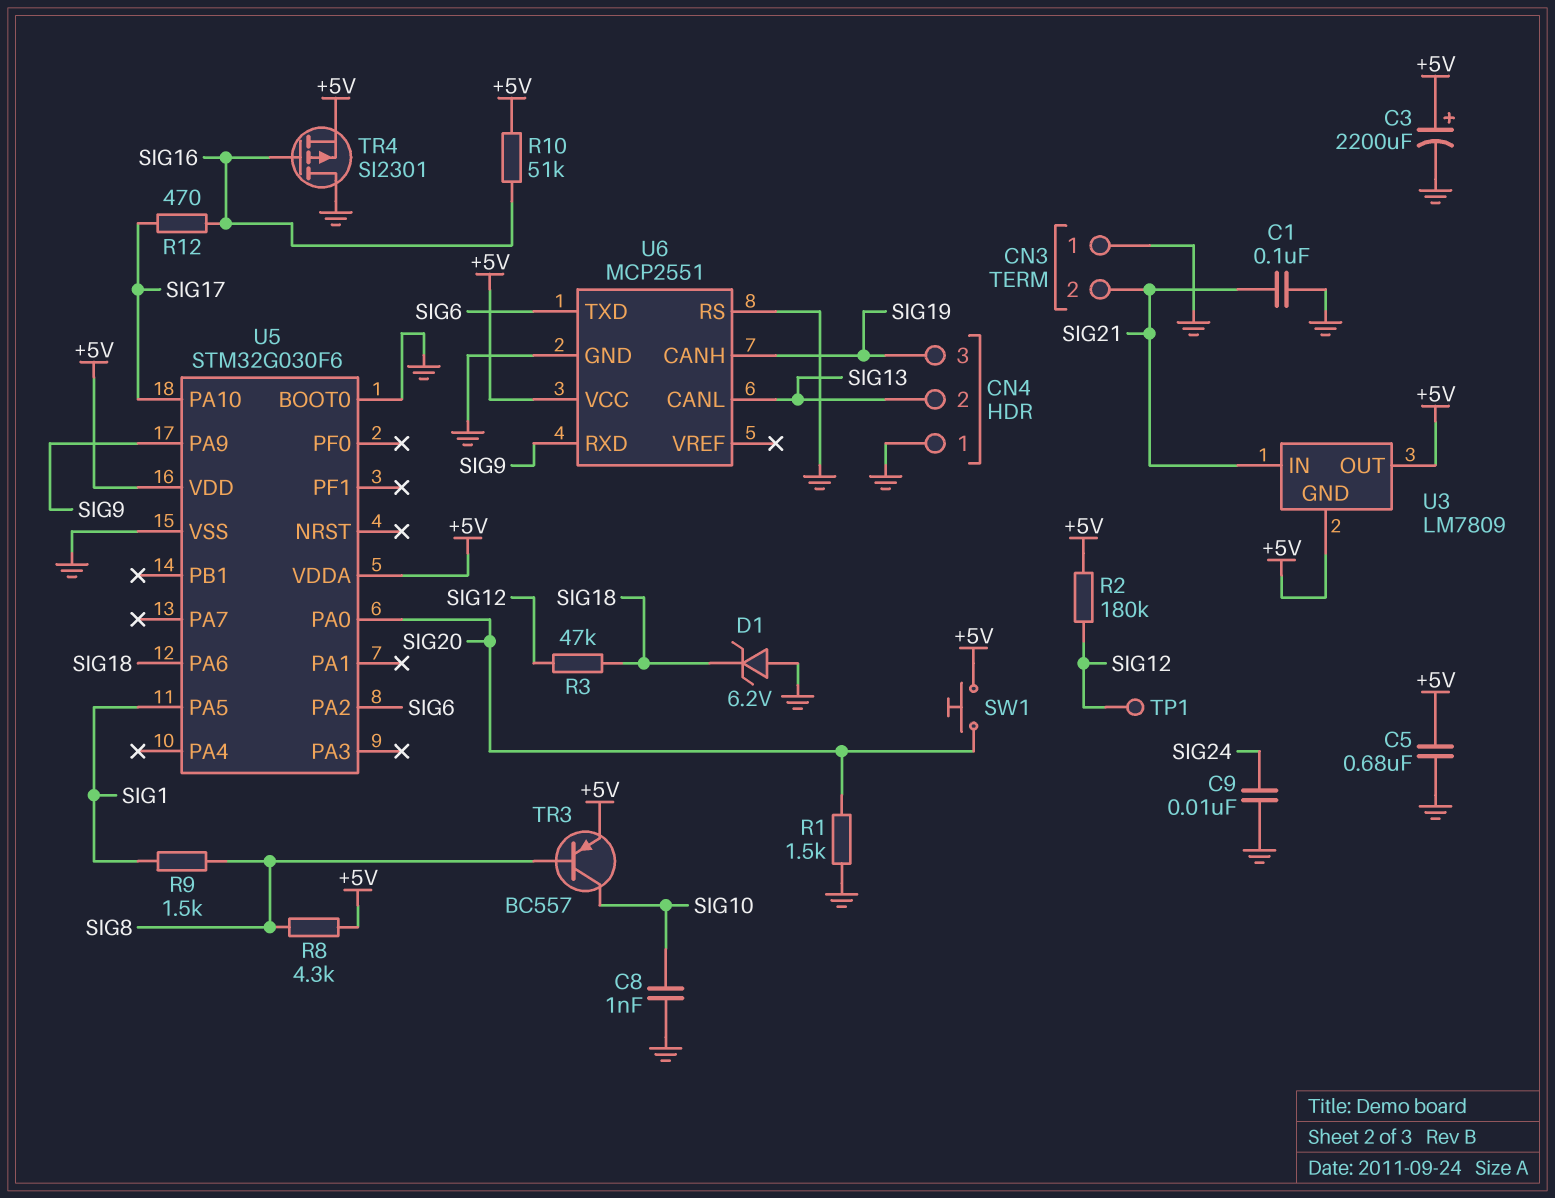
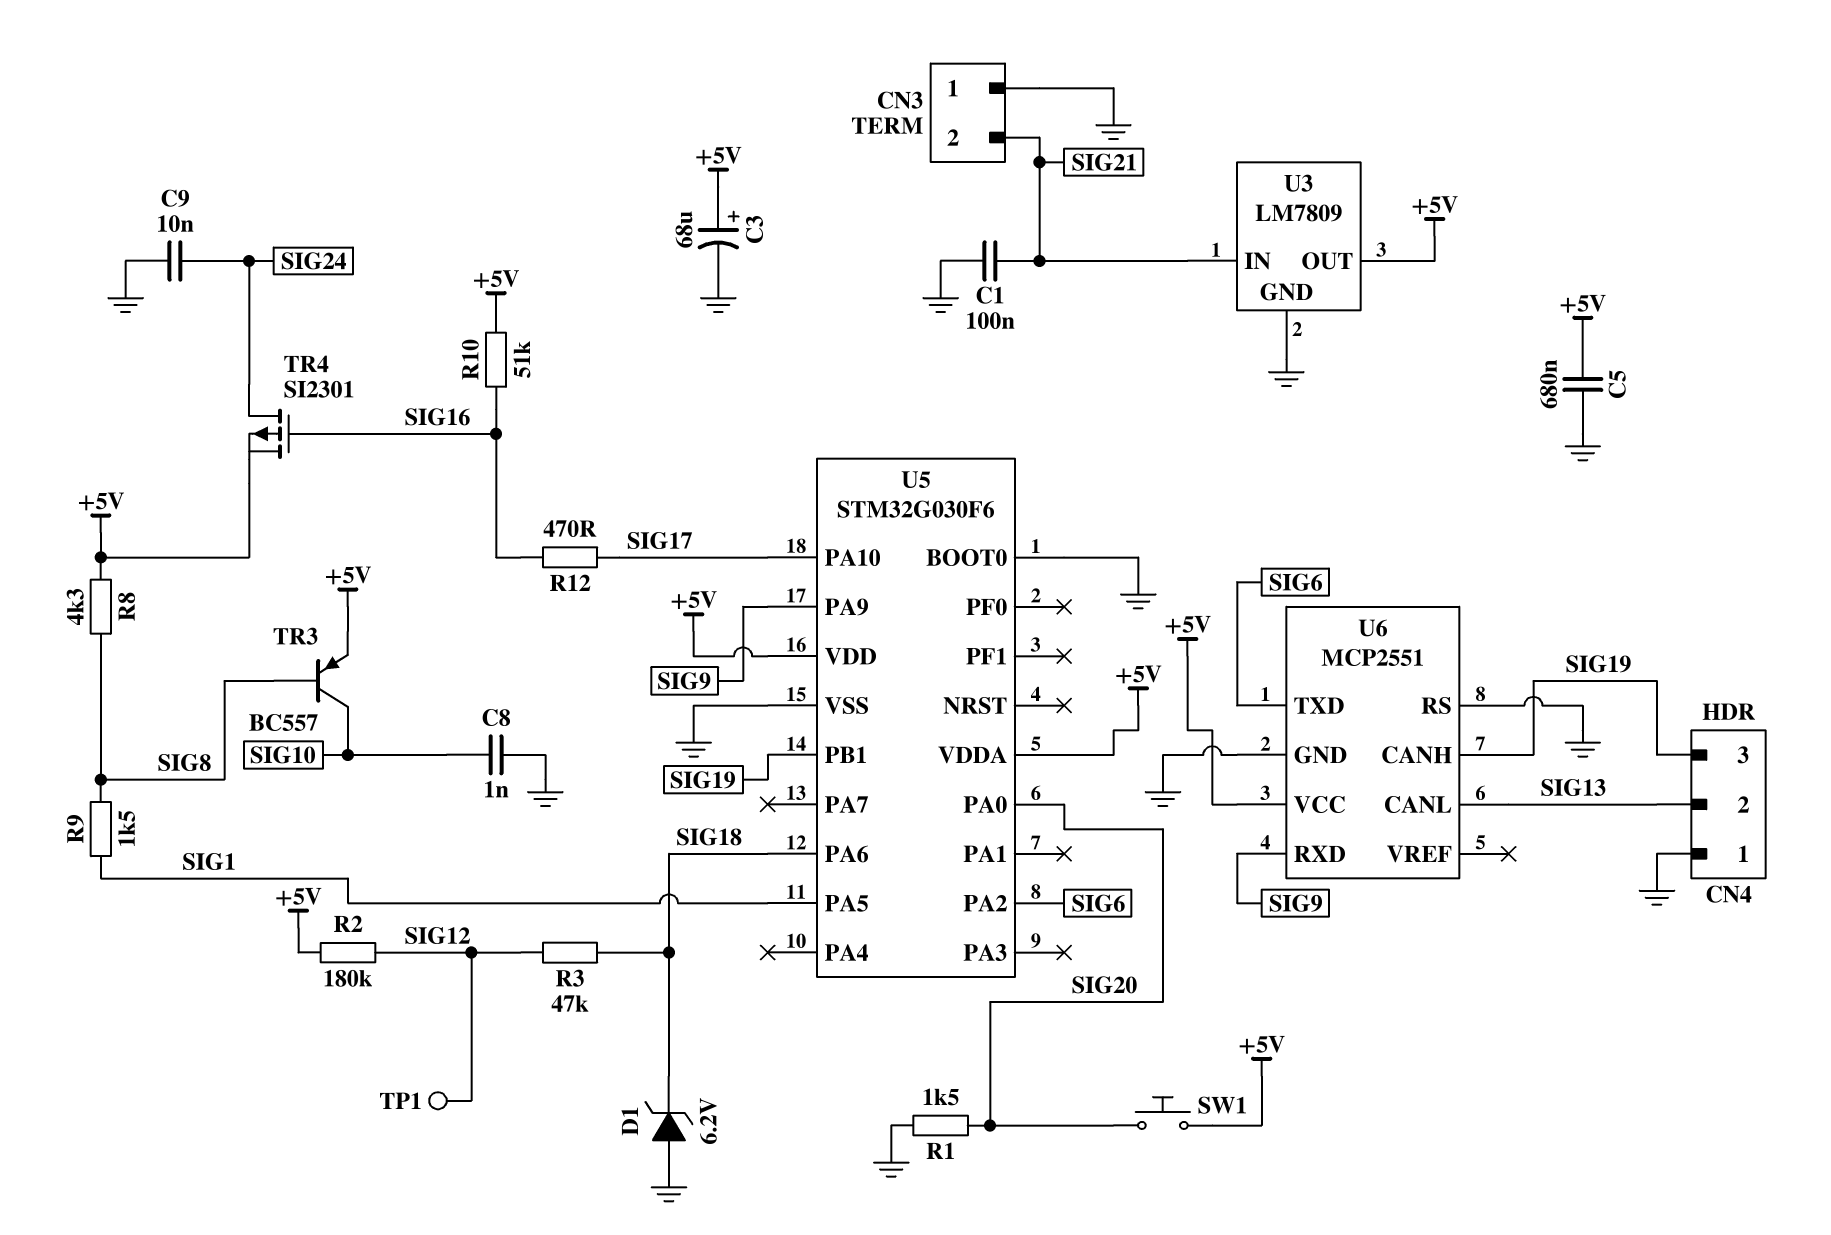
C3: 2200uF (plus +5V, minus GND) -> 68uF (plus +5V, minus GND)
TR4: PMOS SI2301 (G SIG16, D GND, S +5V) -> PMOS SI2301 (G SIG16, D SIG24, S +5V)
U3 pin GND: +5V -> GND
U5 pin PB1: none -> SIG19

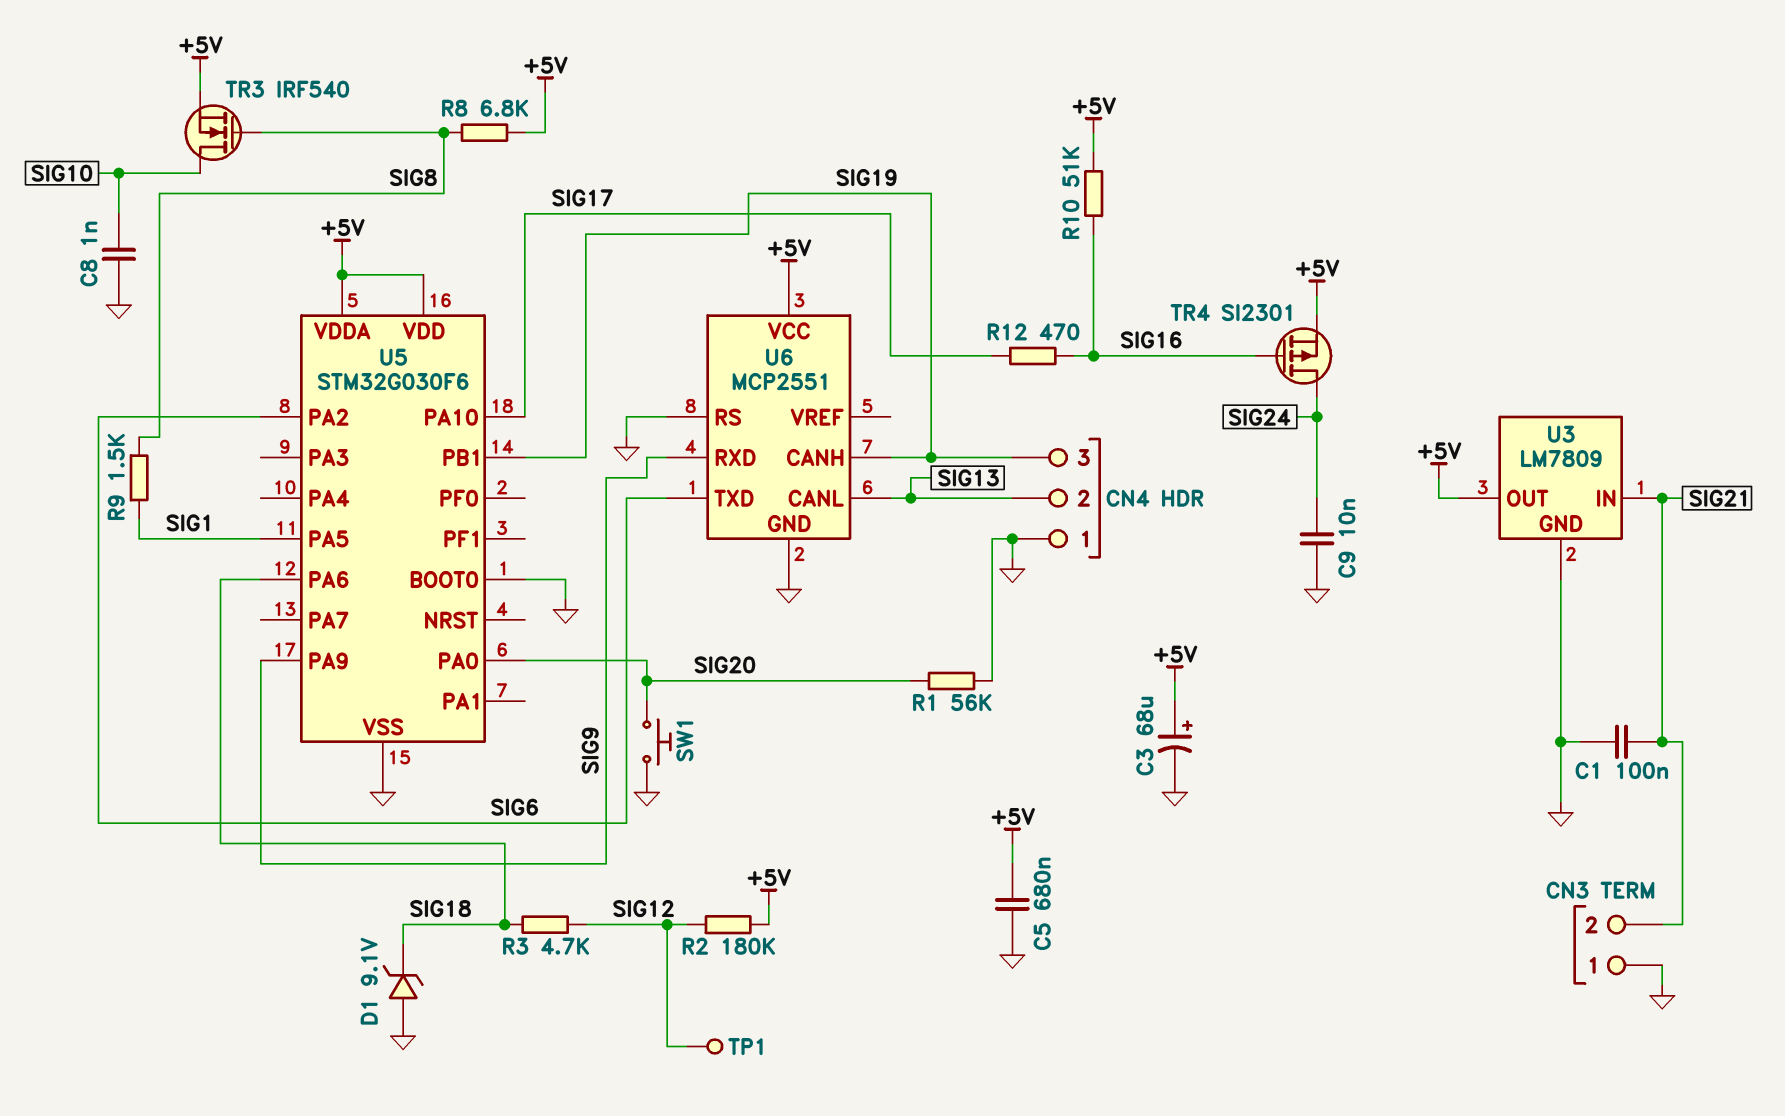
D1: zener 6.2V (A GND, K SIG18) -> zener 9.1V (A GND, K SIG18)
R1: 1.5k (GND, SIG20) -> 56k (GND, SIG20)
R3: 47k (SIG12, SIG18) -> 4.7k (SIG12, SIG18)
R8: 4.3k (+5V, SIG8) -> 6.8k (+5V, SIG8)
SW1: button (+5V, SIG20) -> button (GND, SIG20)
TR3: PNP BC557 (B SIG8, C SIG10, E +5V) -> NMOS IRF540 (G SIG8, D SIG10, S +5V)

